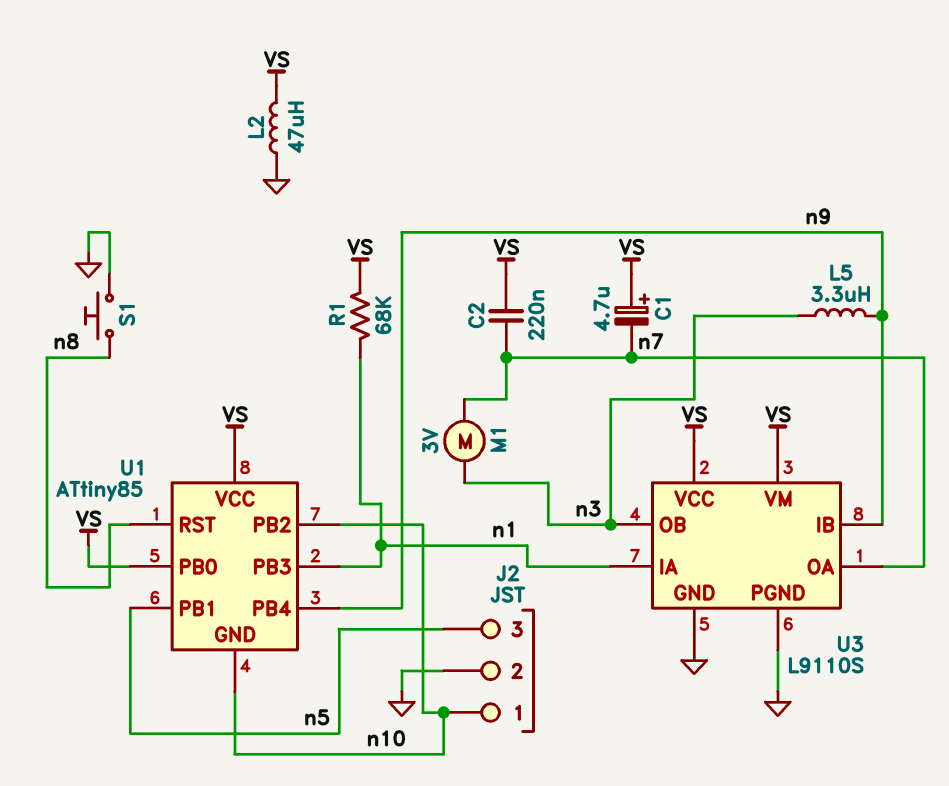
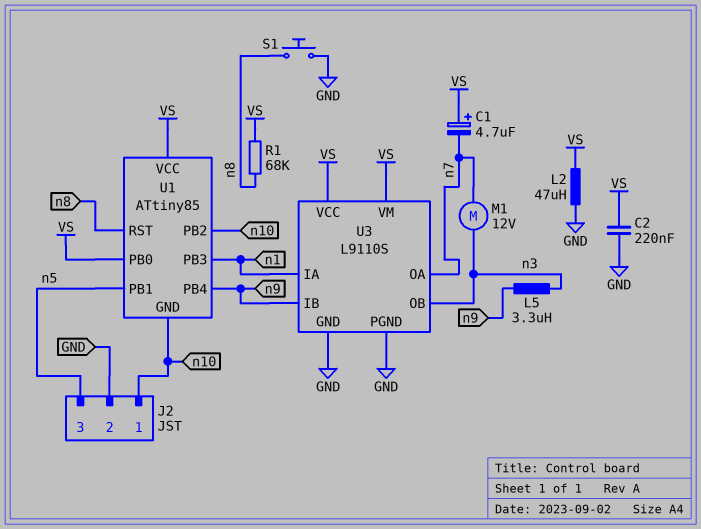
C2: 220nF (VS, n7) -> 220nF (GND, VS)
M1: motor 3V (n3, n7) -> motor 12V (n3, n7)
R1: 68k (VS, n1) -> 68k (VS, n8)

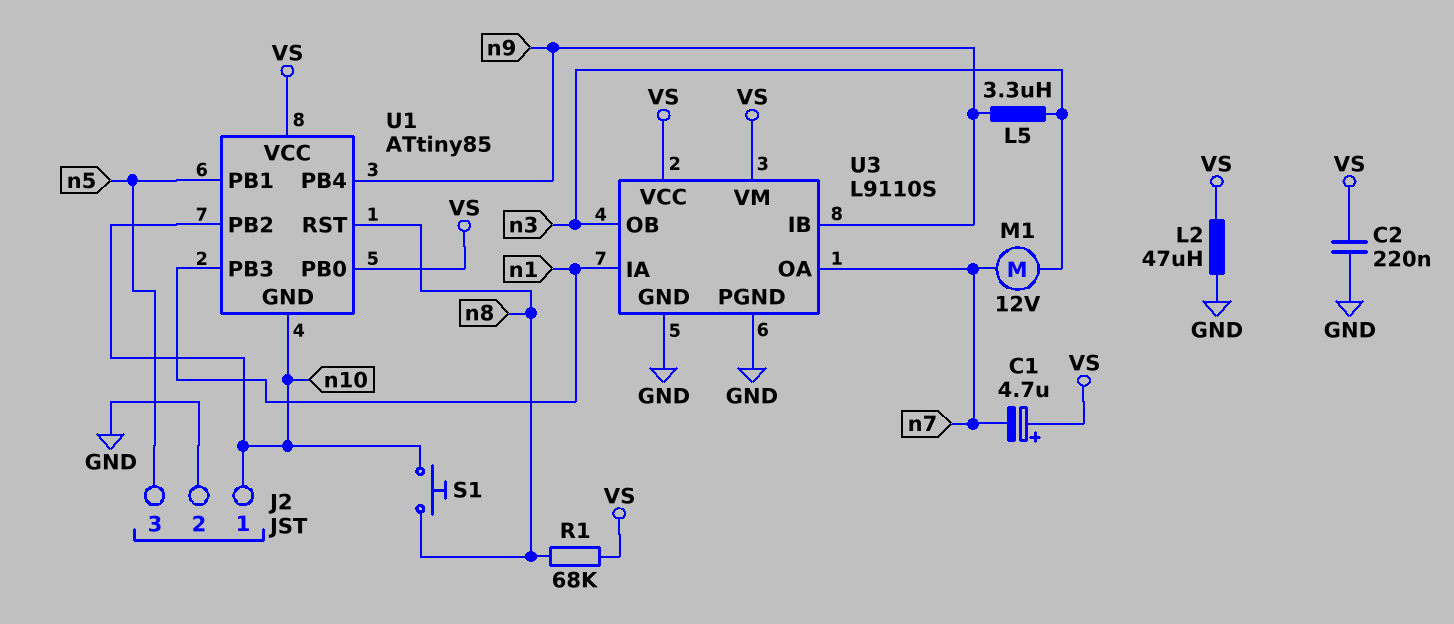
S1: button (GND, n8) -> button (n8, n10)

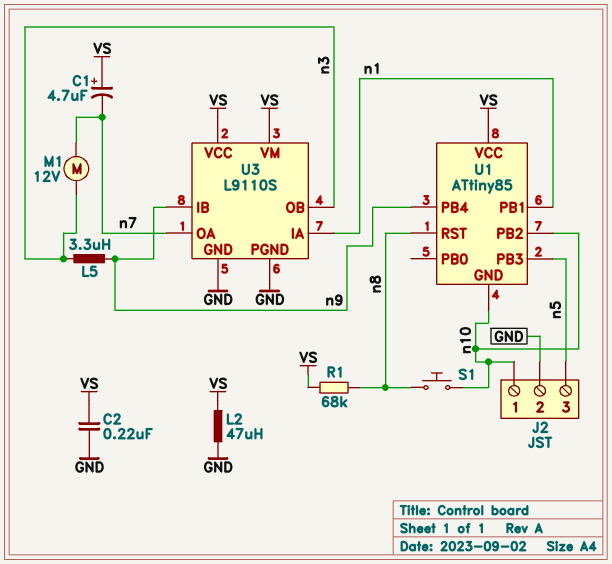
U1 pin PB0: VS -> none
U1 pin PB1: n5 -> n1
U1 pin PB3: n1 -> n5

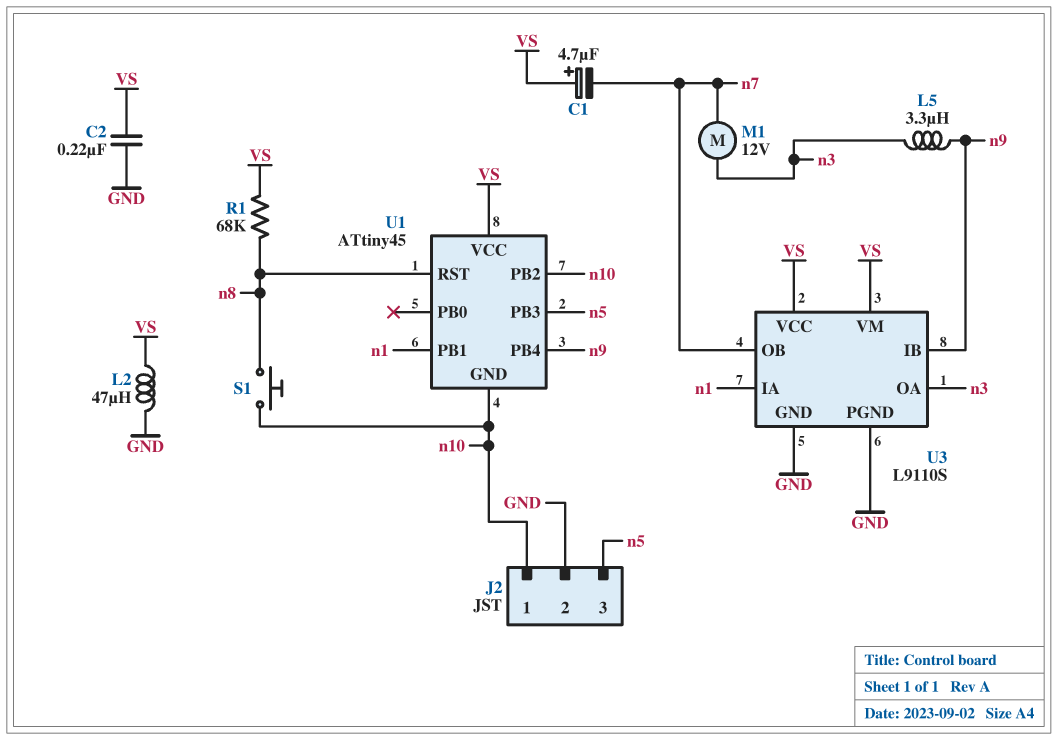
U1: ATtiny85 -> ATtiny45
U3 pin OA: n7 -> n3
U3 pin OB: n3 -> n7

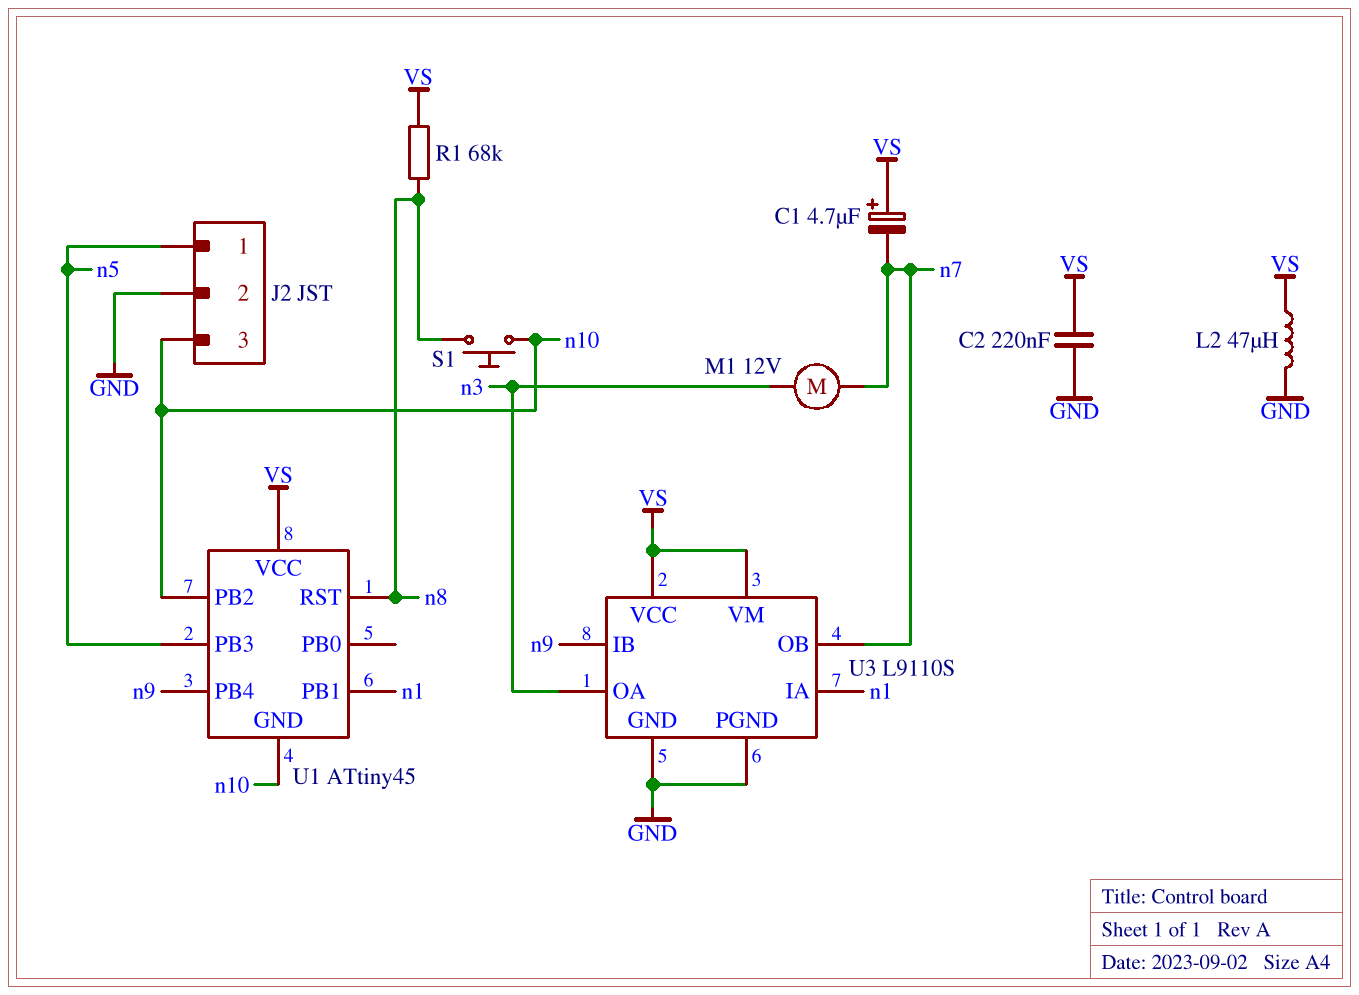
J2 pin 1: n10 -> n5
J2 pin 3: n5 -> n10
L5: 3.3uH (n3, n9) -> none

